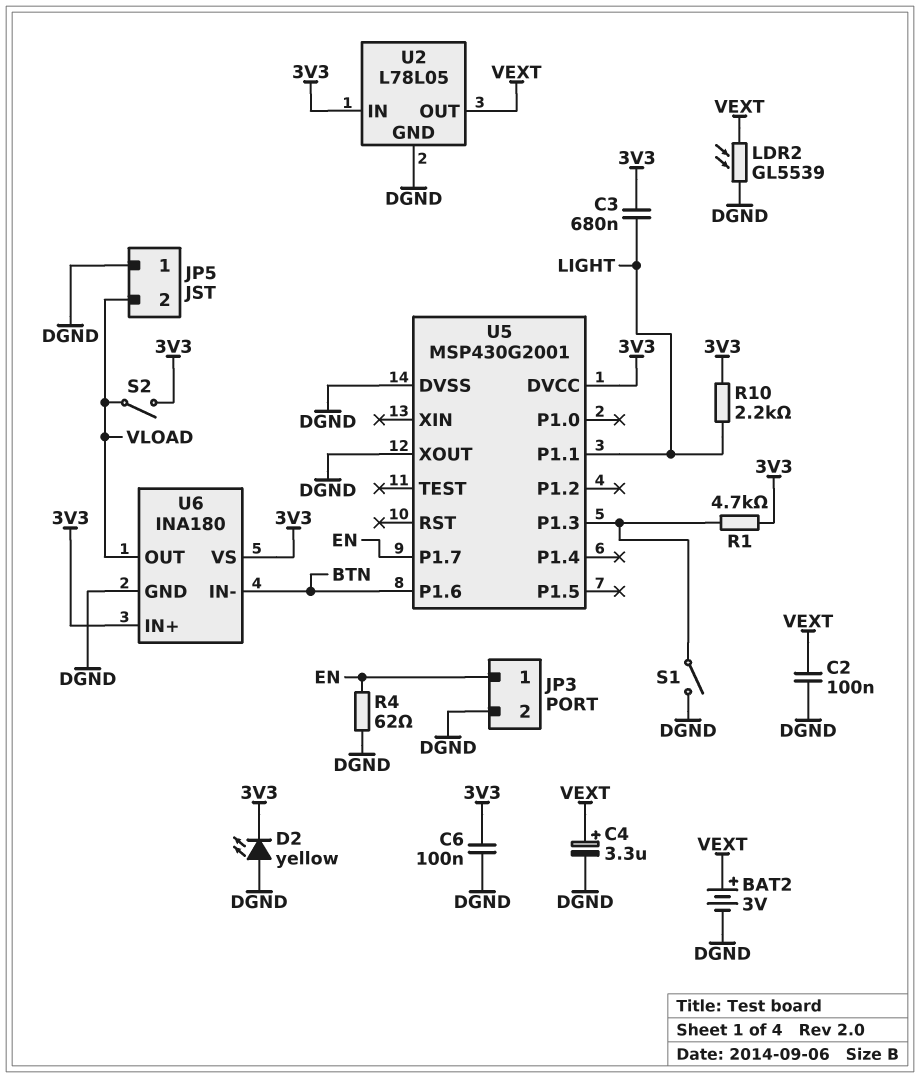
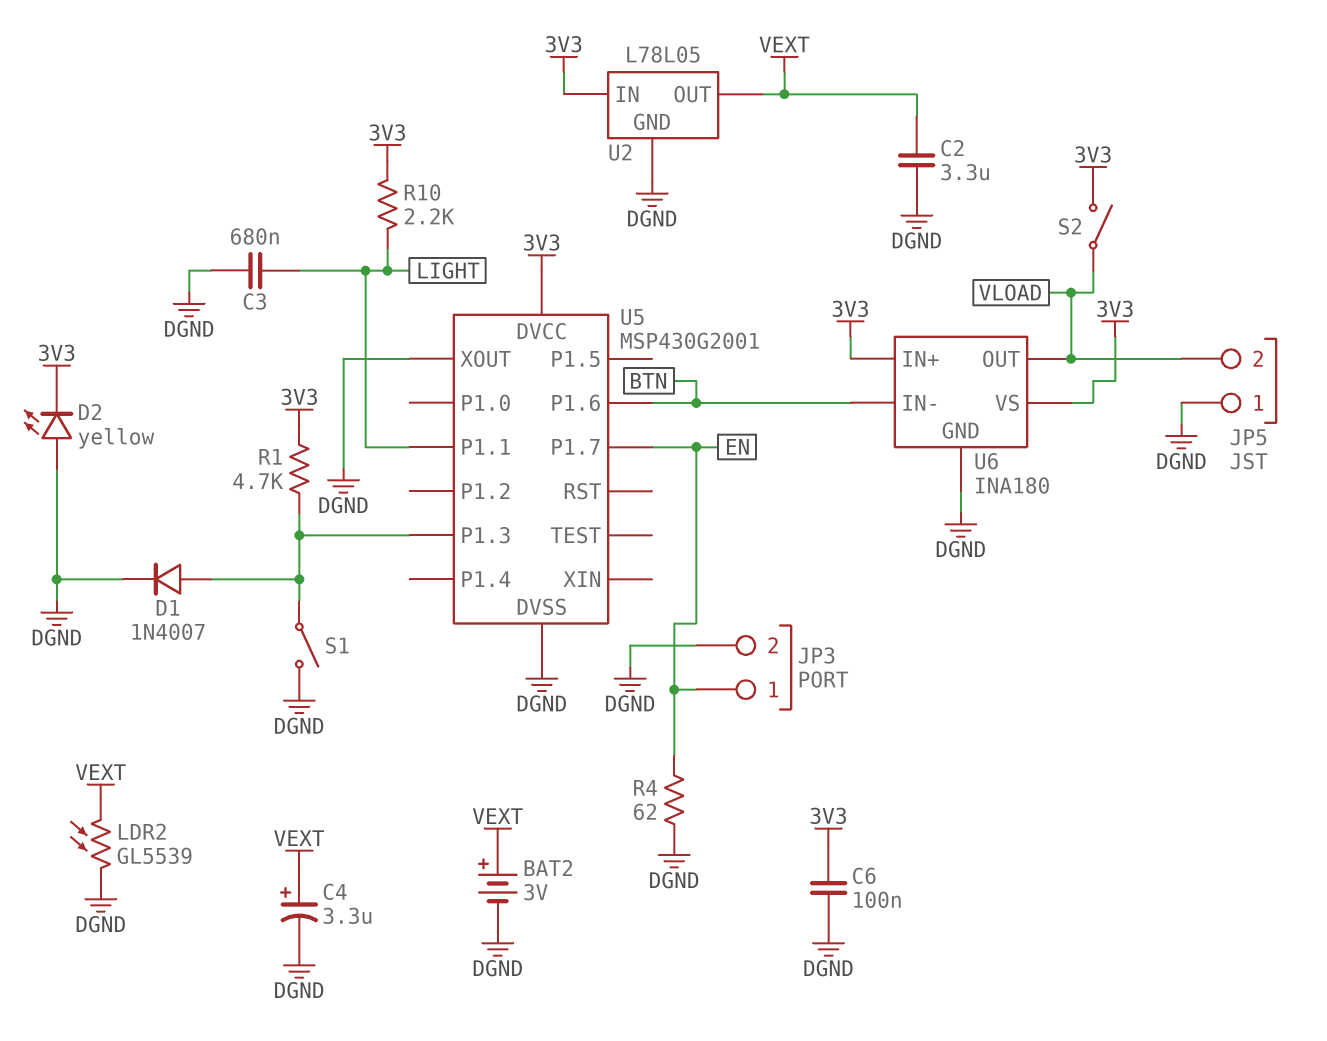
C2: 100nF (DGND, VEXT) -> 3.3uF (DGND, VEXT)
C3: 680nF (3V3, LIGHT) -> 680nF (DGND, LIGHT)
D1: none -> diode 1N4007 (A U5/P1.3, K DGND)

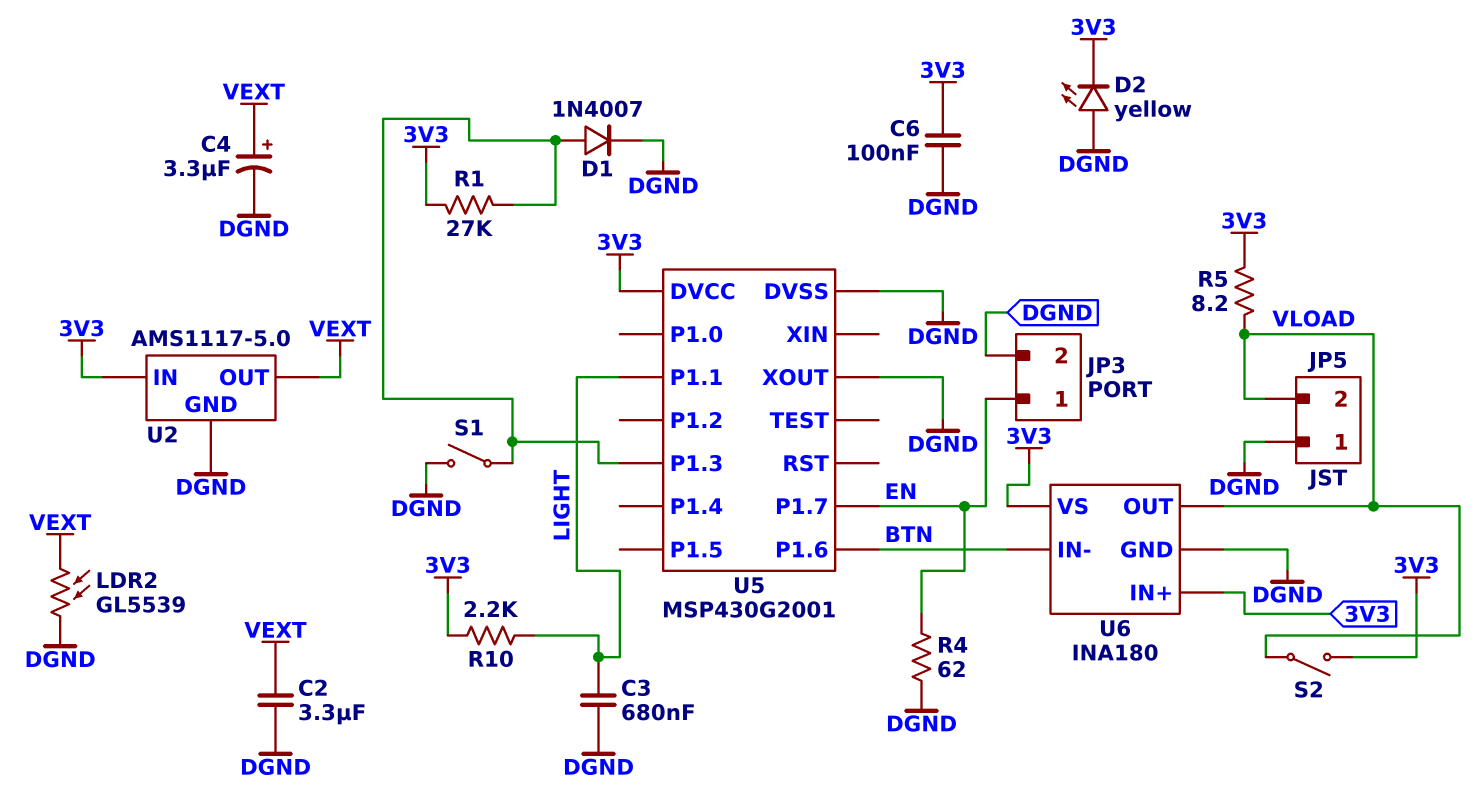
BAT2: 3V (plus VEXT, minus DGND) -> none
R1: 4.7k (3V3, U5/P1.3) -> 27k (3V3, U5/P1.3)
R5: none -> 8.2 (3V3, VLOAD)
U2: L78L05 -> AMS1117-5.0

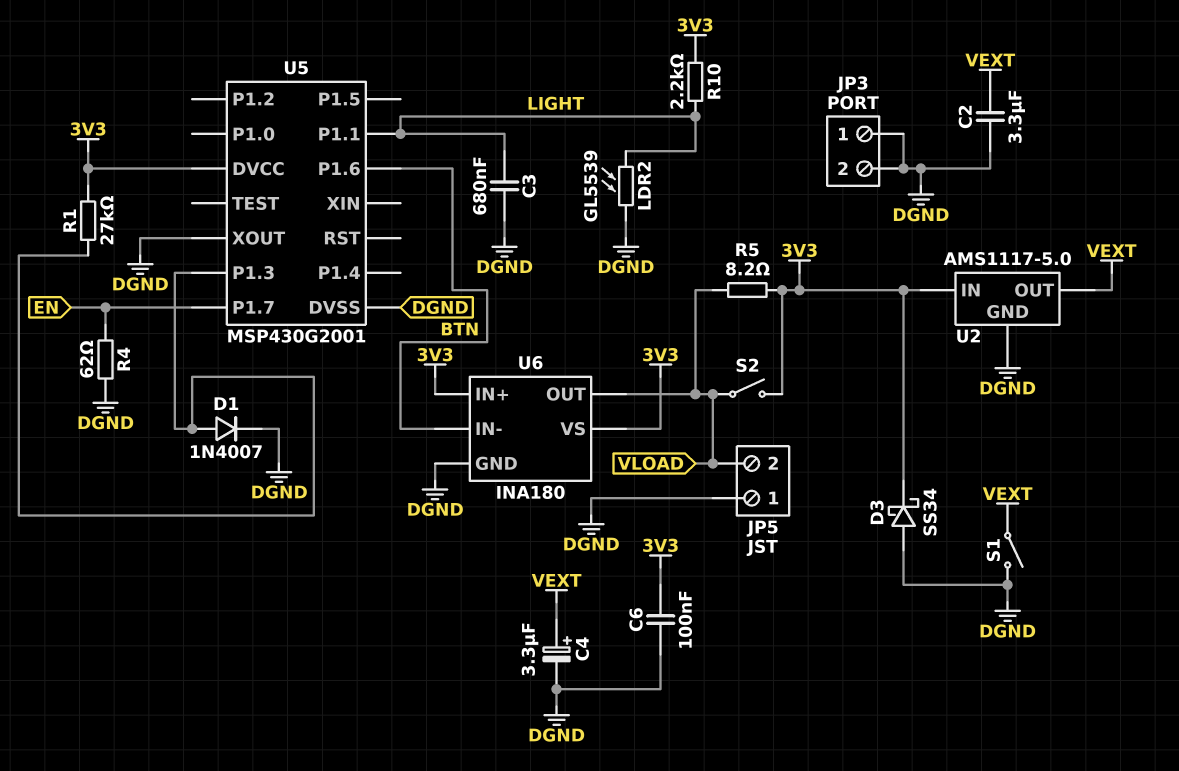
D2: LED yellow (A DGND, K 3V3) -> none
D3: none -> schottky SS34 (A DGND, K 3V3)
JP3 pin 1: EN -> DGND
LDR2: GL5539 (DGND, VEXT) -> GL5539 (DGND, LIGHT)
S1: switch (DGND, U5/P1.3) -> switch (DGND, VEXT)

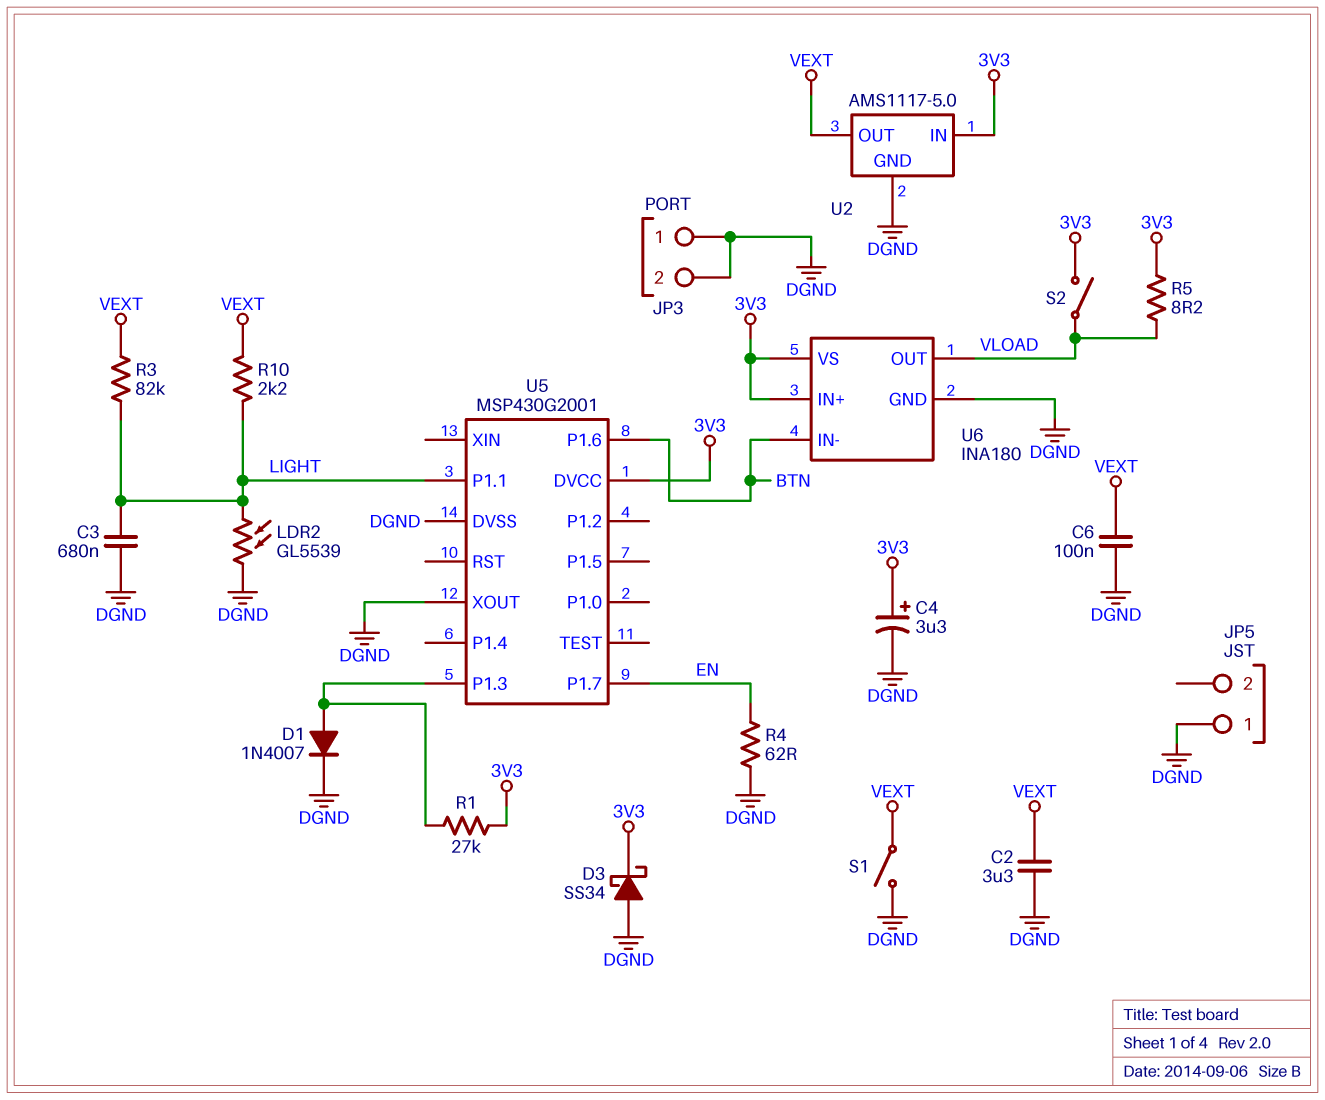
C4: 3.3uF (plus VEXT, minus DGND) -> 3.3uF (plus 3V3, minus DGND)
C6: 100nF (3V3, DGND) -> 100nF (DGND, VEXT)
JP5 pin 2: VLOAD -> none
R3: none -> 82k (LIGHT, VEXT)
R10: 2.2k (3V3, LIGHT) -> 2.2k (LIGHT, VEXT)

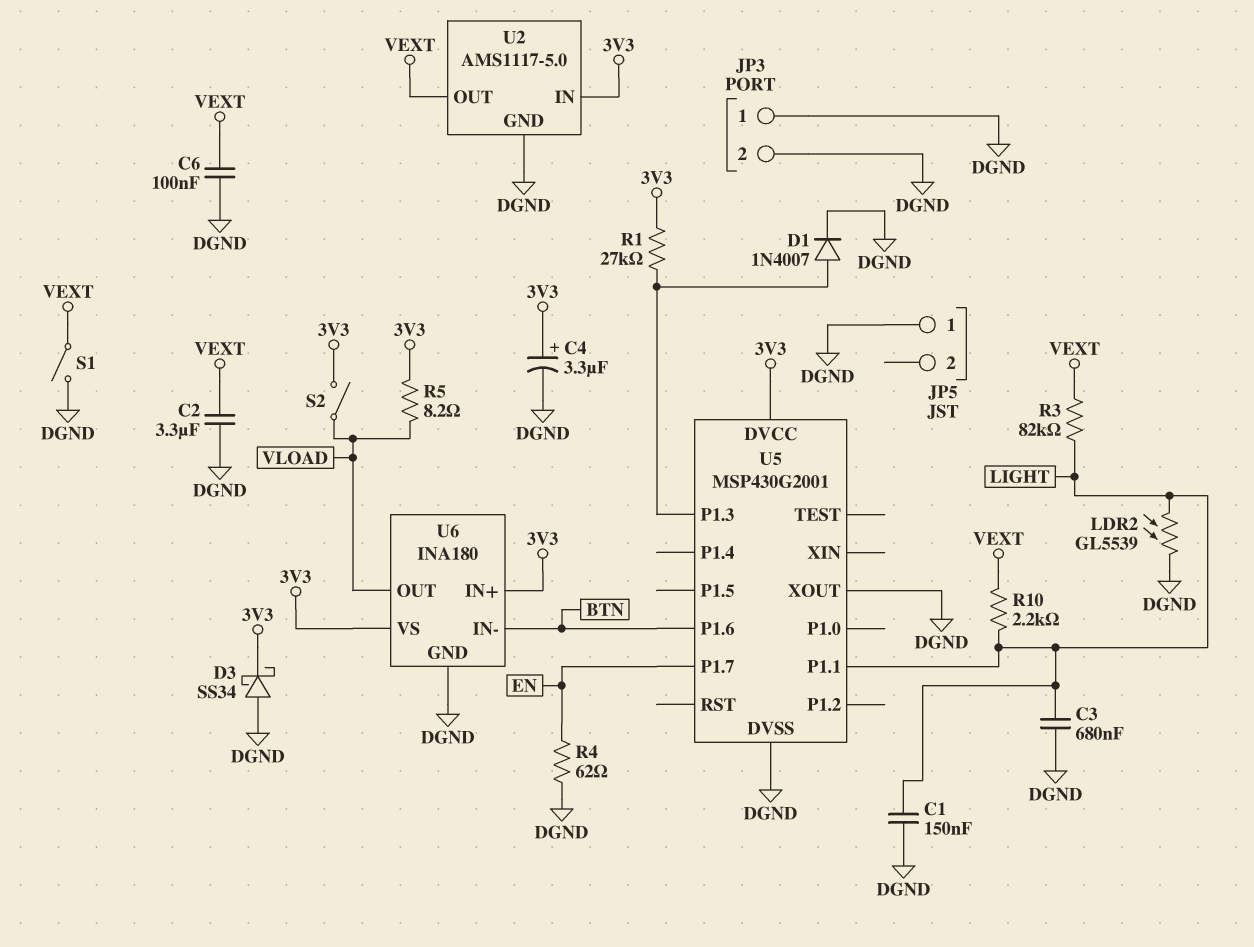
C1: none -> 150nF (DGND, LIGHT)

